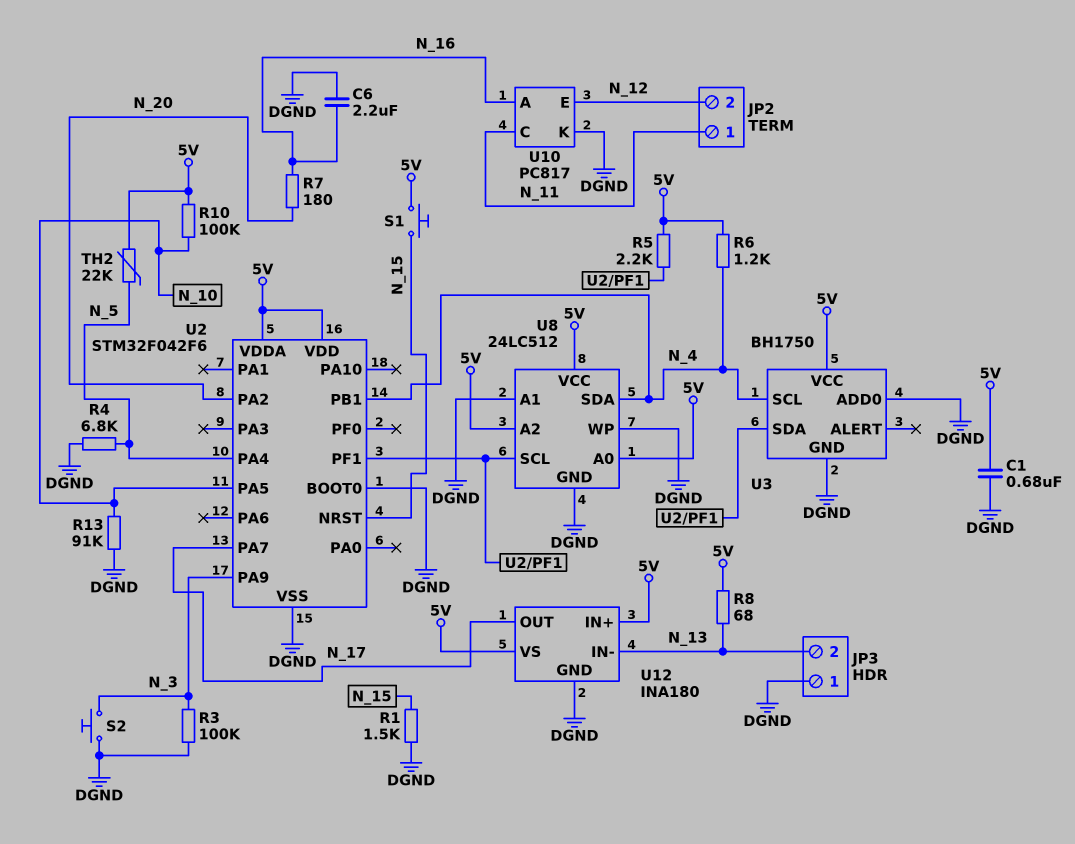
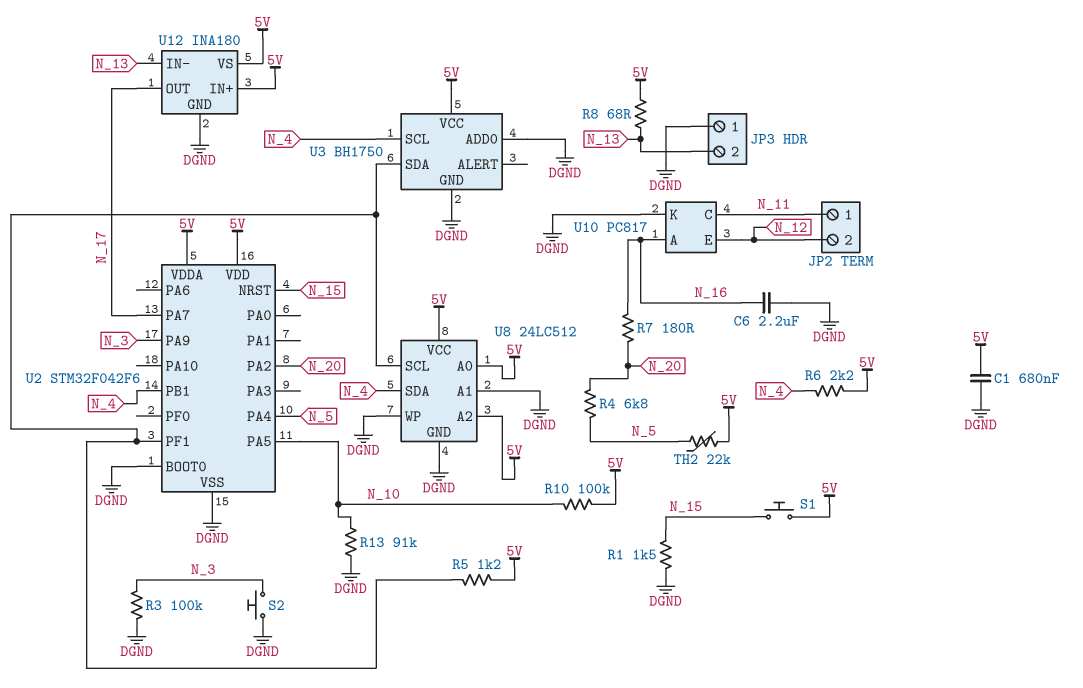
R4: 6.8k (DGND, N_5) -> 6.8k (N_5, N_20)
R5: 2.2k (5V, U2/PF1) -> 1.2k (5V, U2/PF1)
R6: 1.2k (5V, N_4) -> 2.2k (5V, N_4)

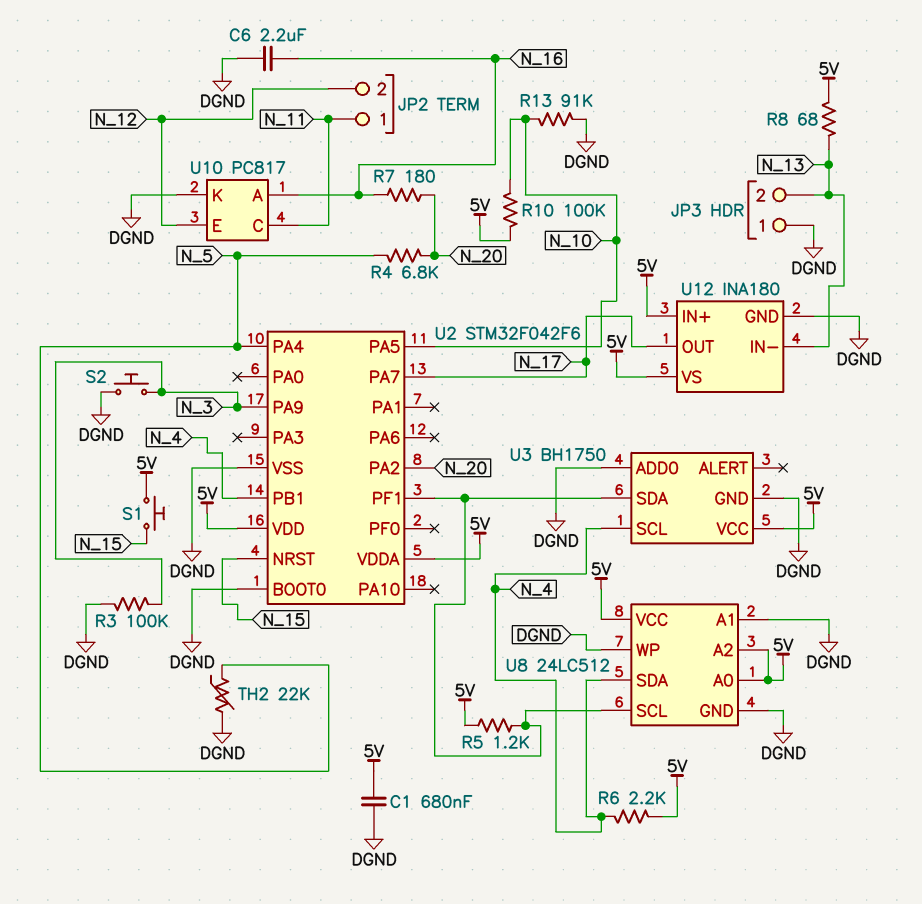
R1: 1.5k (DGND, N_15) -> none
TH2: 22k (5V, N_5) -> 22k (DGND, N_5)

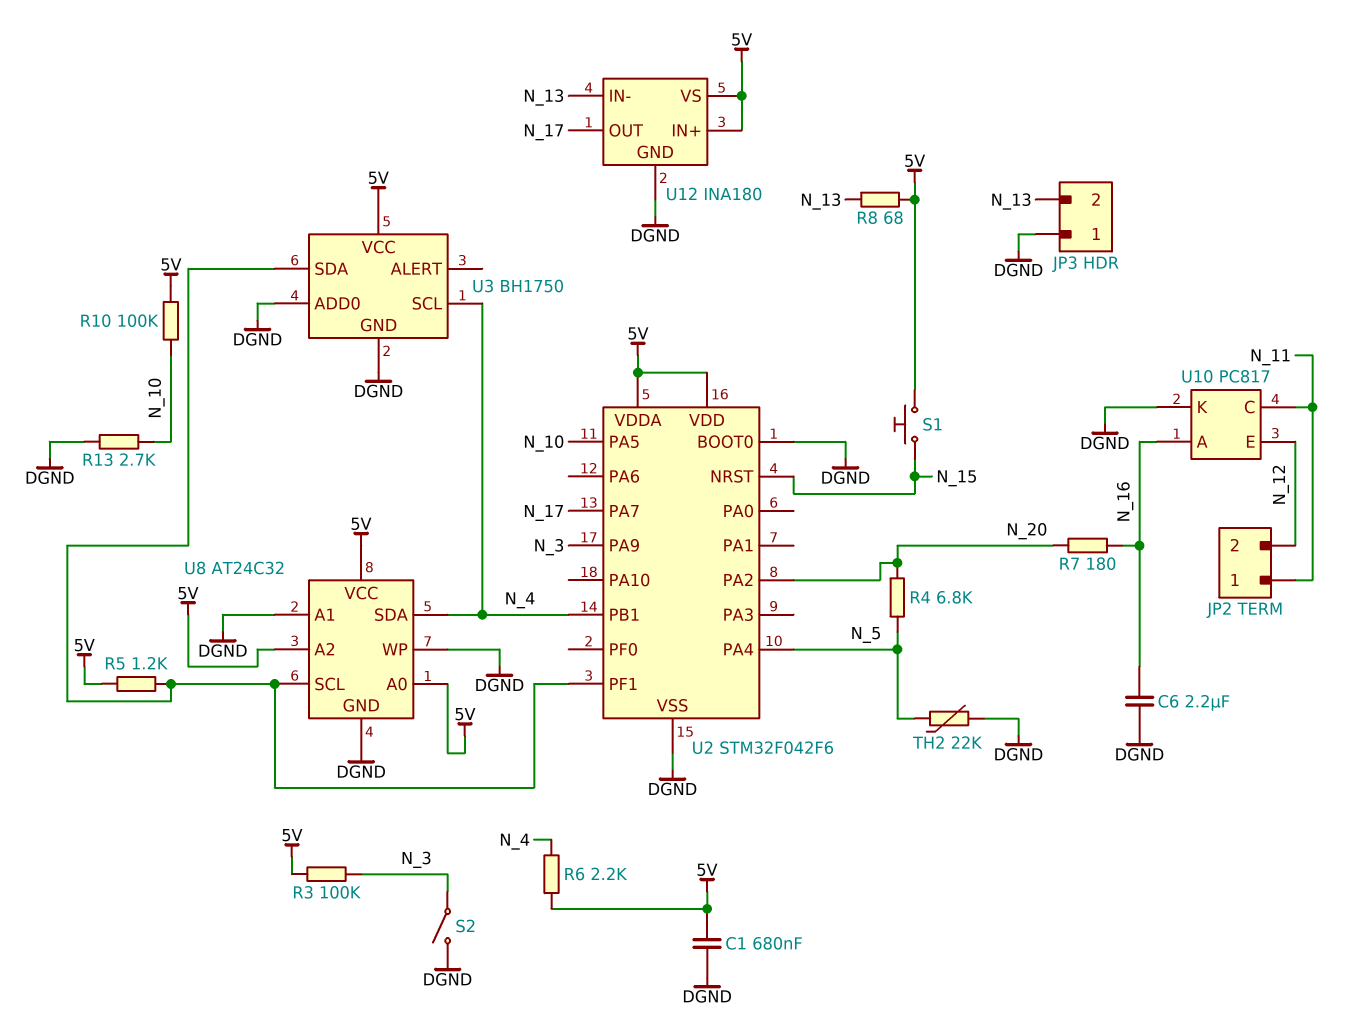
R3: 100k (DGND, N_3) -> 100k (5V, N_3)
R13: 91k (DGND, N_10) -> 2.7k (DGND, N_10)
S2: button (DGND, N_3) -> switch (DGND, N_3)
U8: 24LC512 -> AT24C32

